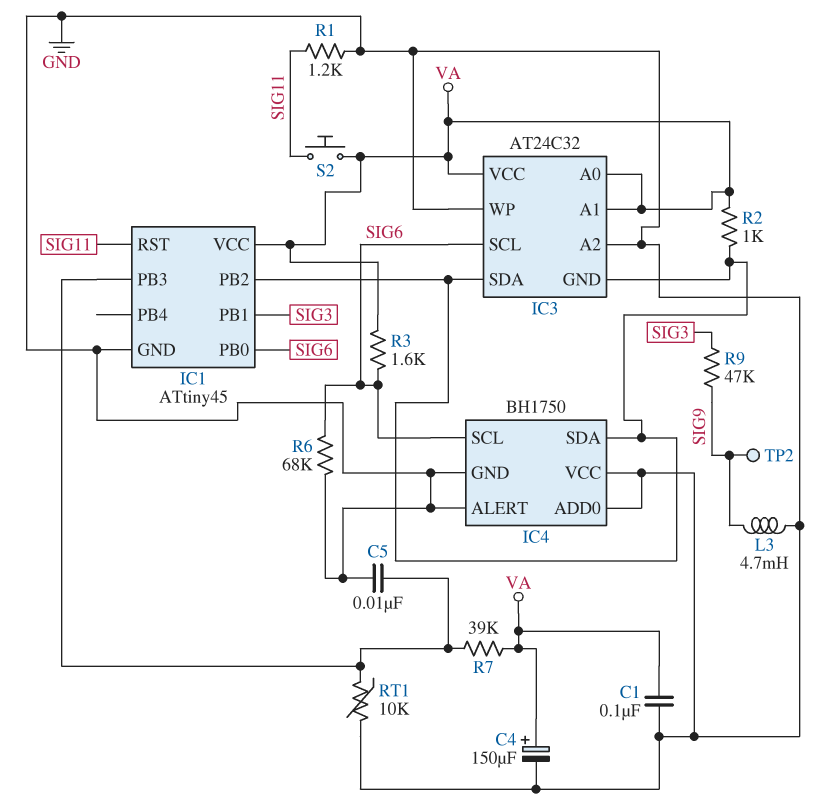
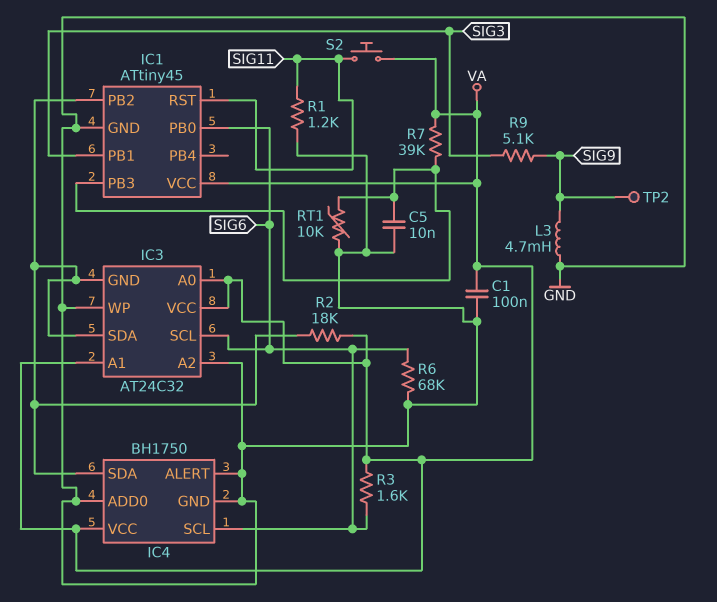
C4: 150uF (plus VA, minus GND) -> none
IC4 pin VCC: GND -> VA
R2: 1k (IC1/PB2, VA) -> 18k (IC1/PB2, VA)
R9: 47k (SIG3, SIG9) -> 5.1k (SIG3, SIG9)

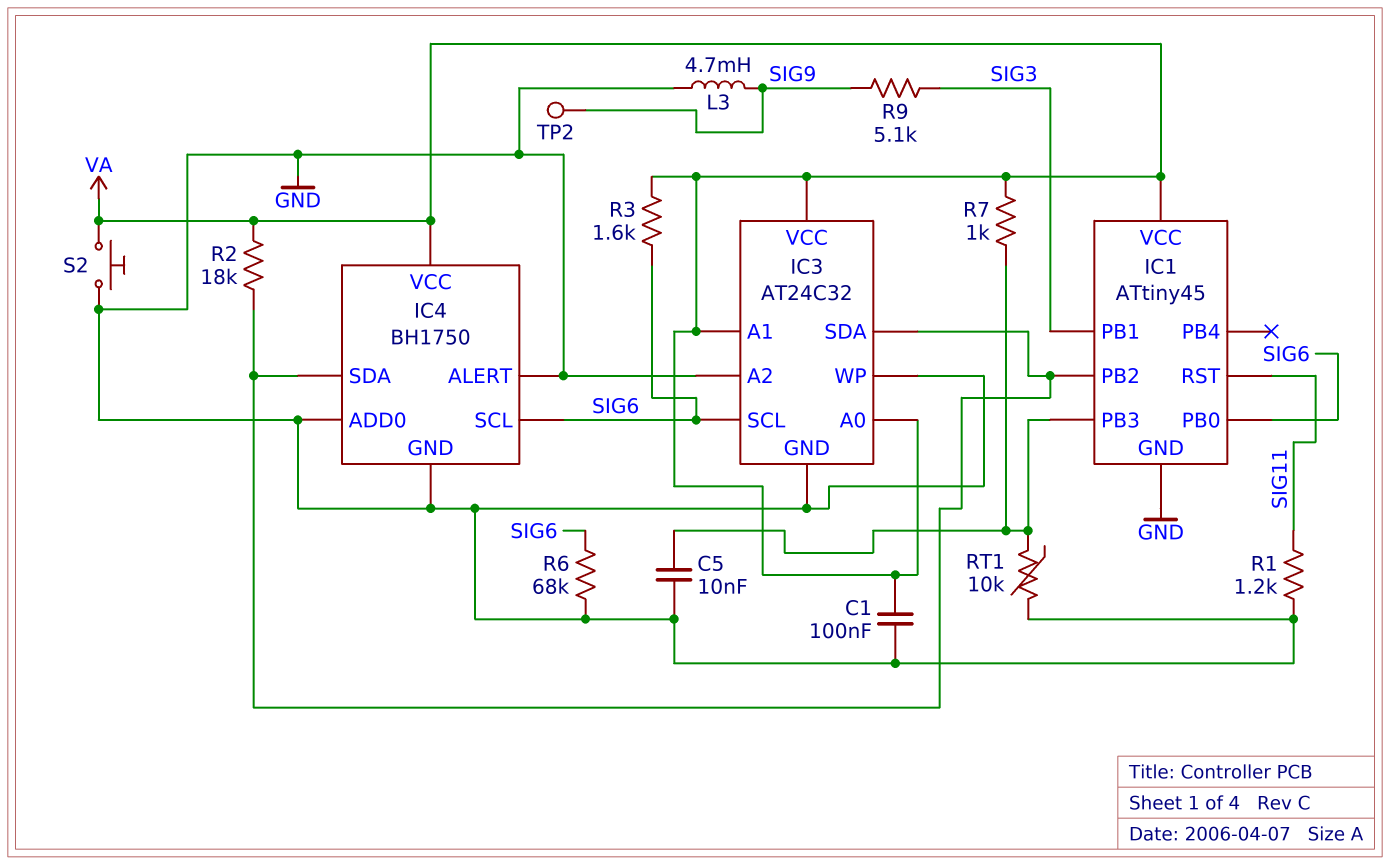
IC3 pin GND: IC1/PB2 -> GND
R7: 39k (IC1/PB3, VA) -> 1k (IC1/PB3, VA)
S2: button (SIG11, VA) -> button (GND, VA)

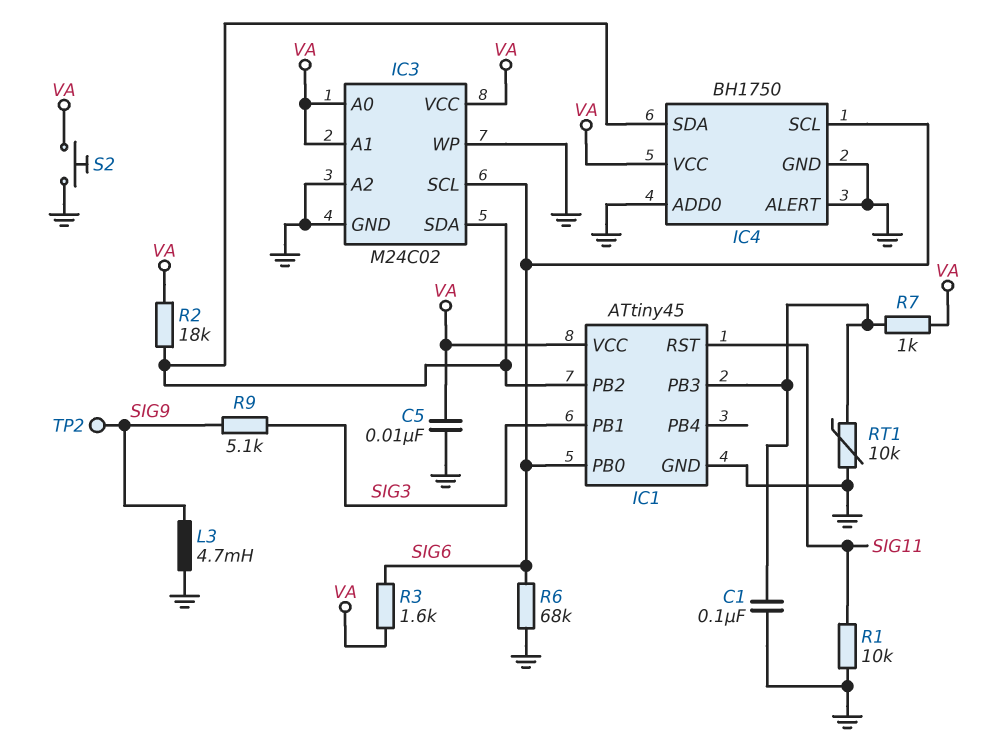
C1: 100nF (GND, VA) -> 100nF (GND, IC1/PB3)
C5: 10nF (GND, IC1/PB3) -> 10nF (GND, VA)
IC3: AT24C32 -> M24C02
R1: 1.2k (GND, SIG11) -> 10k (GND, SIG11)

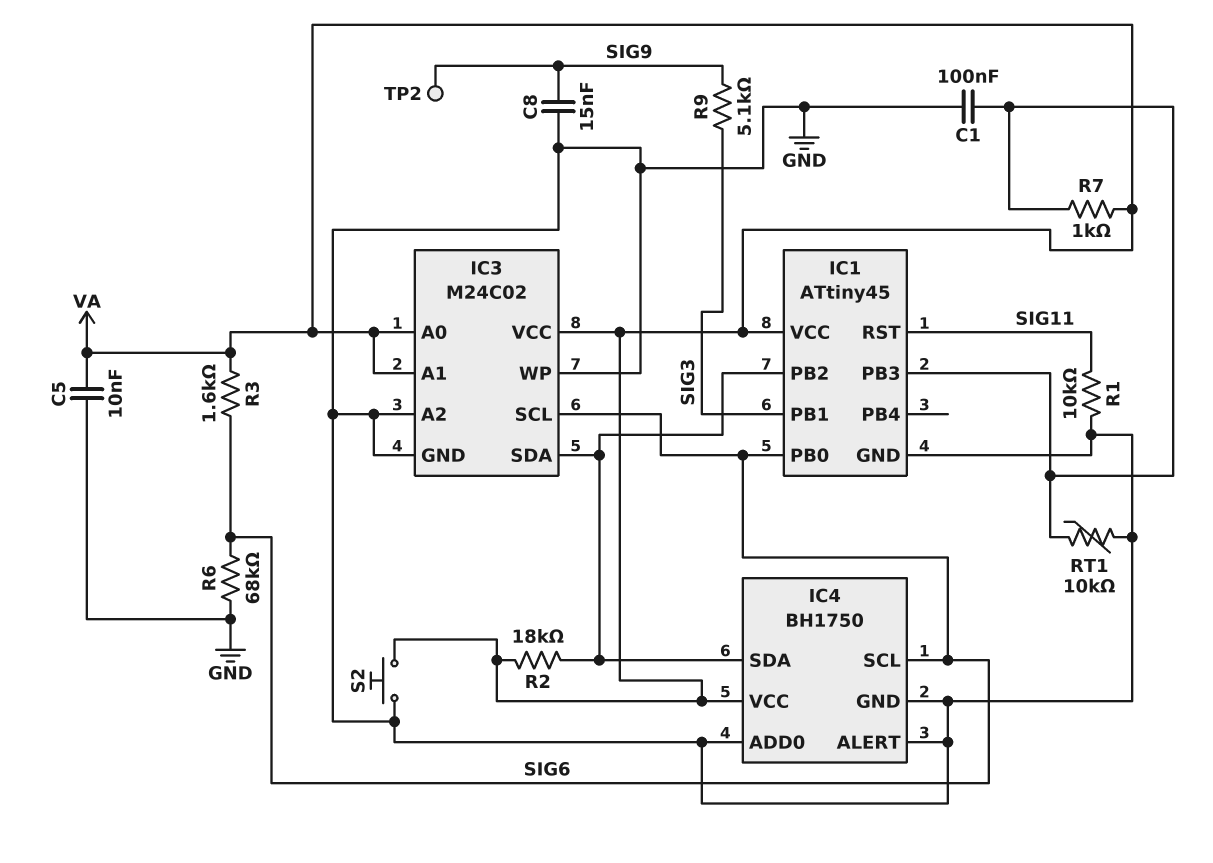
C8: none -> 15nF (GND, SIG9)
L3: 4.7mH (GND, SIG9) -> none

